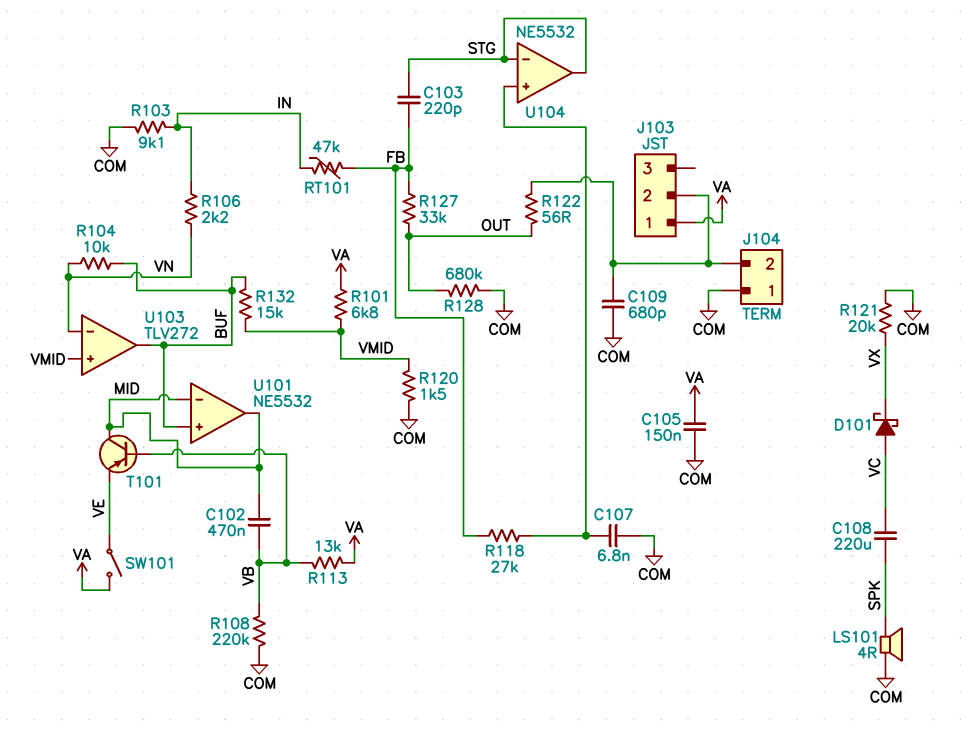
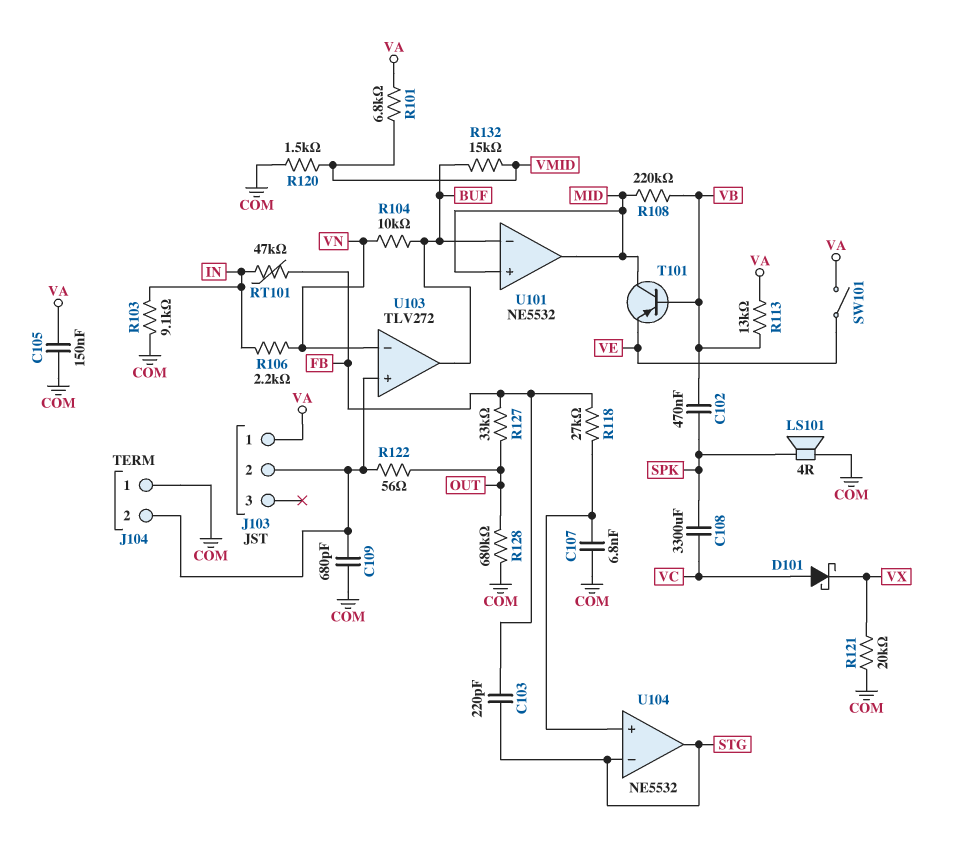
C102: 470nF (MID, VB) -> 470nF (SPK, VB)
C108: 220uF (SPK, VC) -> 3300uF (SPK, VC)
R108: 220k (COM, VB) -> 220k (MID, VB)
U101 pin in+: BUF -> MID
U101 pin in-: MID -> BUF
U103 pin in+: VMID -> J103/2

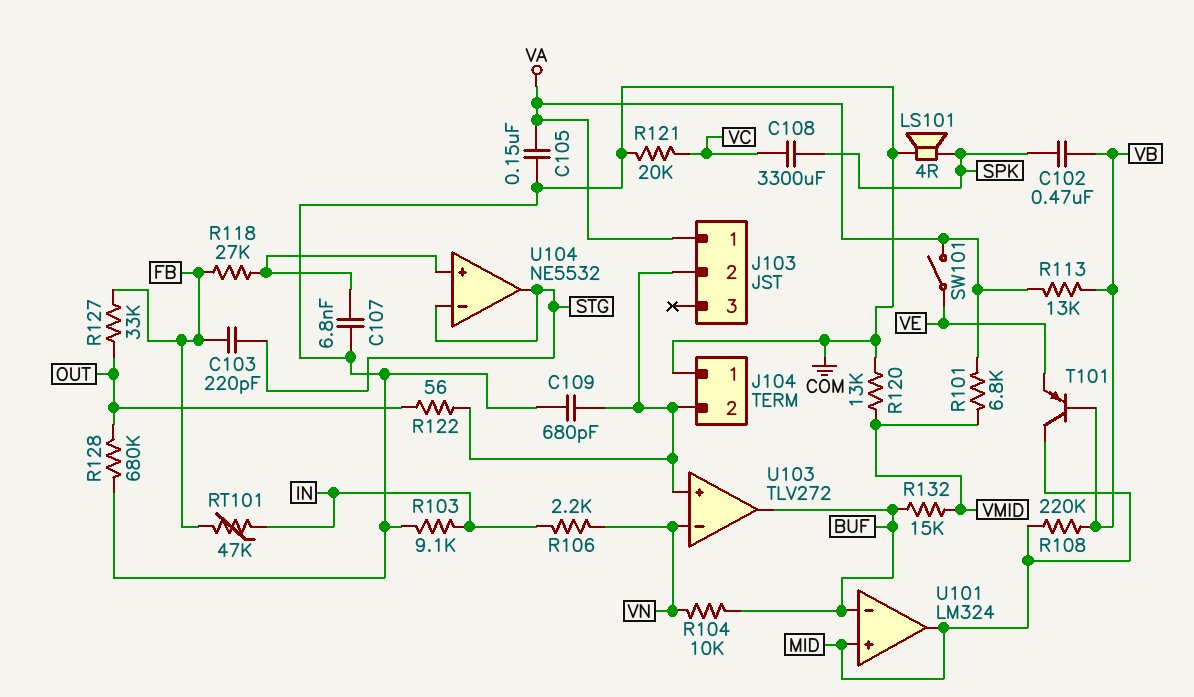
D101: schottky (A VC, K VX) -> none
R120: 1.5k (COM, VMID) -> 13k (COM, VMID)
R121: 20k (COM, VX) -> 20k (COM, VC)
U101: NE5532 -> LM324

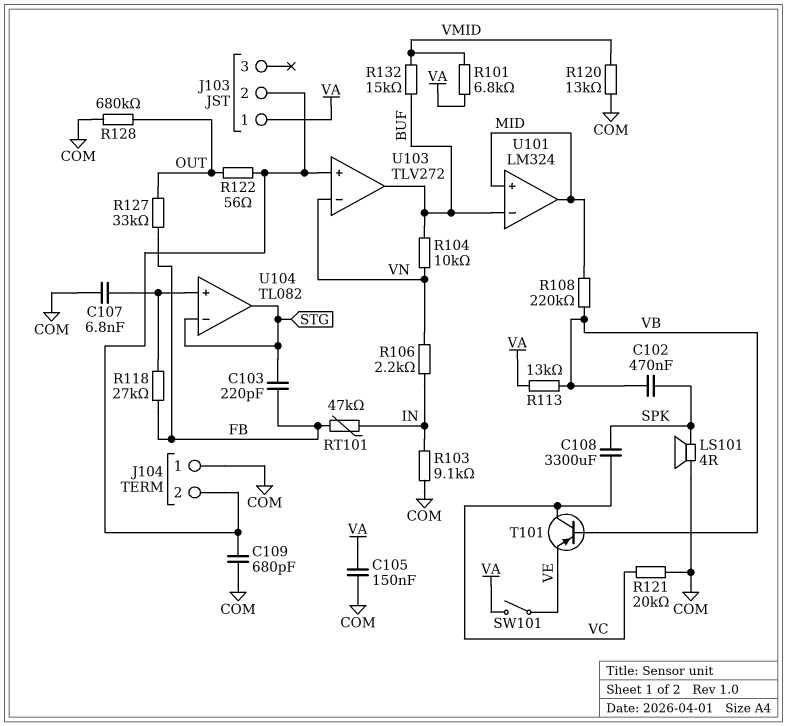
T101: PNP (B VB, C MID, E VE) -> PNP (B VB, C VC, E VE)
U104: NE5532 -> TL082

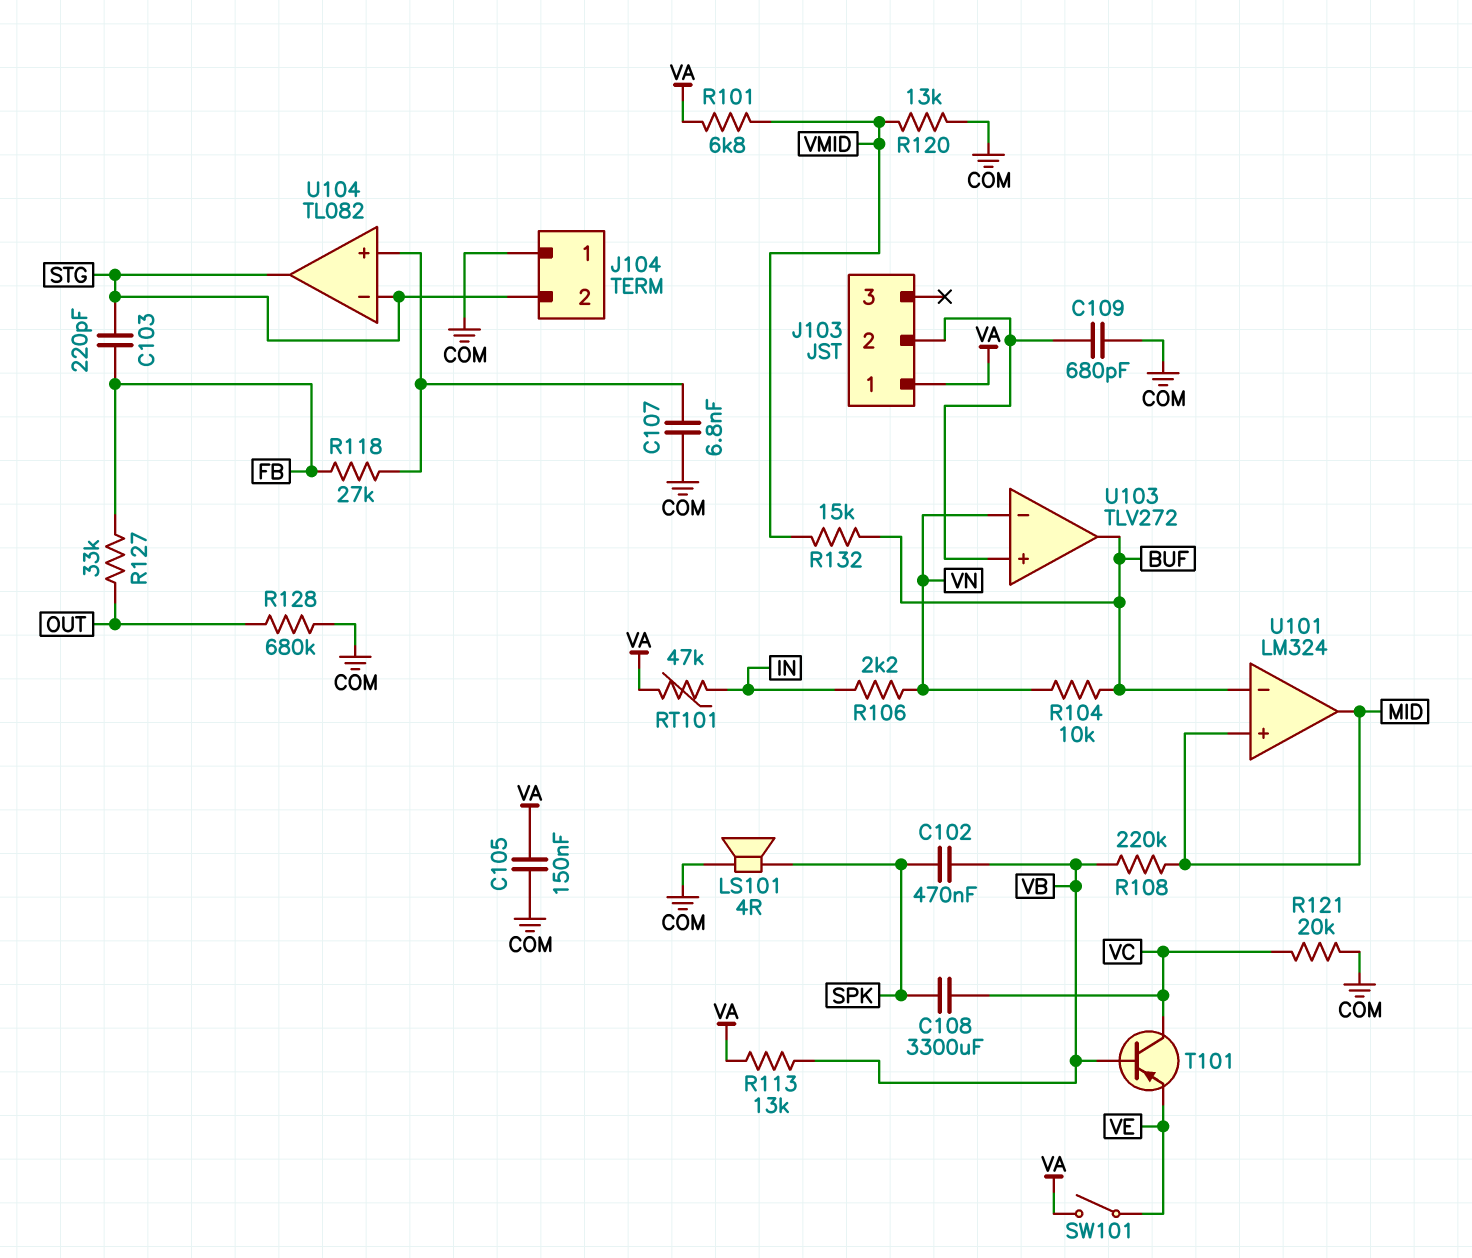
J104 pin 2: J103/2 -> STG
R103: 9.1k (COM, IN) -> none
R122: 56 (J103/2, OUT) -> none
RT101: 47k (FB, IN) -> 47k (IN, VA)

